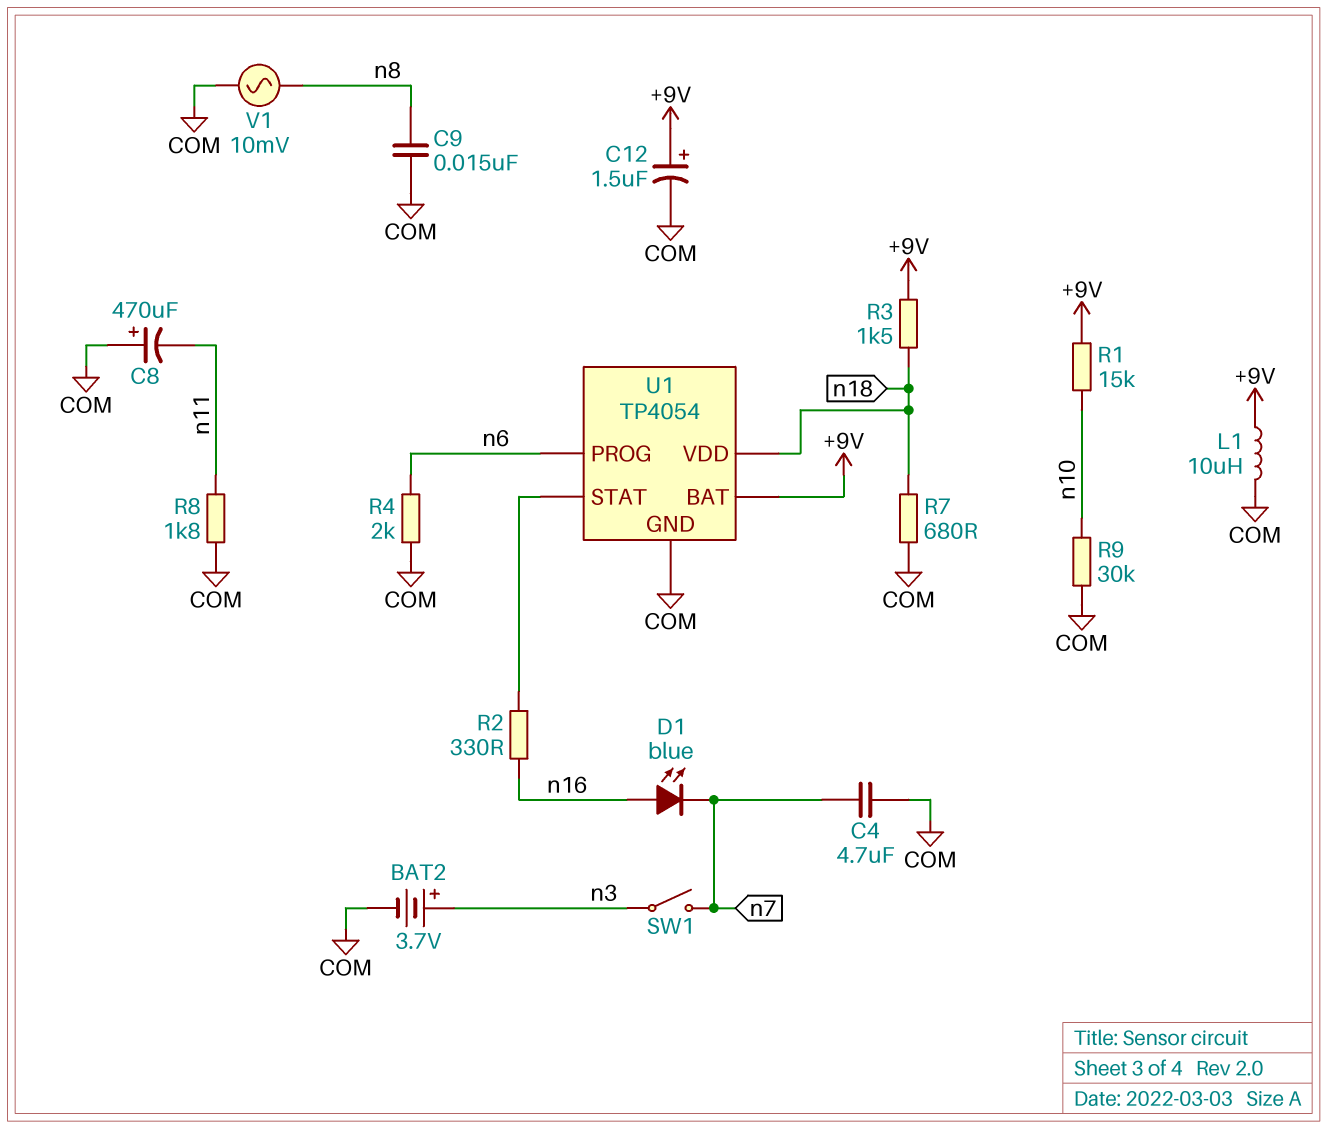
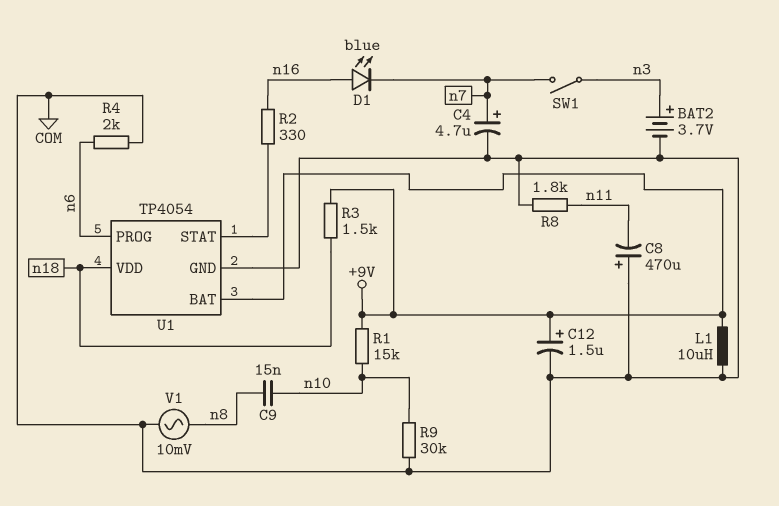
C4: 4.7uF (COM, n7) -> 4.7uF (plus n7, minus COM)
C9: 15nF (COM, n8) -> 15nF (n8, n10)
R7: 680 (COM, n18) -> none

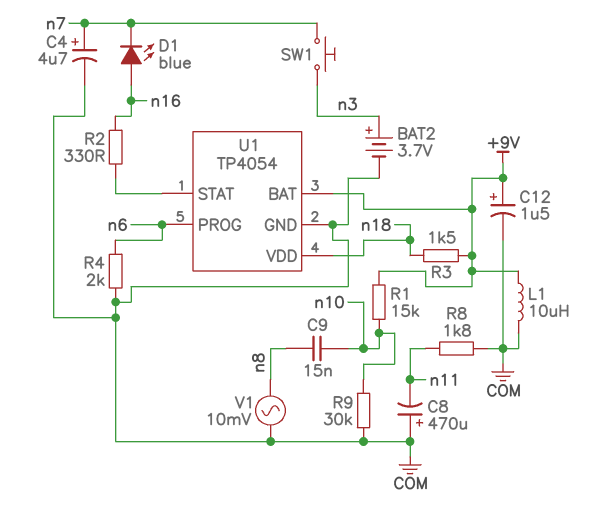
SW1: switch (n3, n7) -> button (n3, n7)

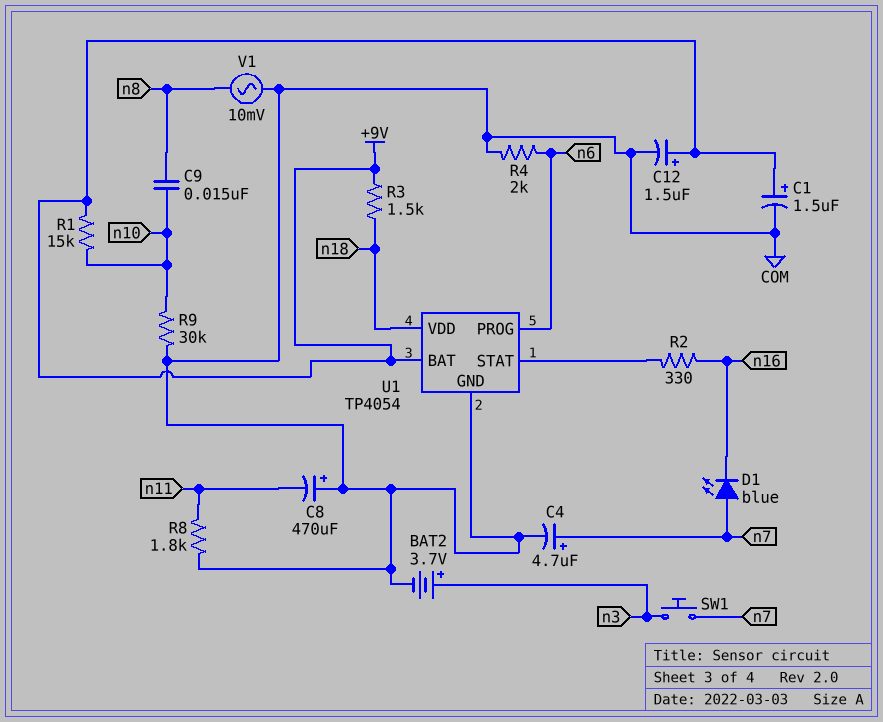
C1: none -> 1.5uF (plus +9V, minus COM)
D1: LED blue (A n16, K n7) -> LED blue (A n7, K n16)
L1: 10uH (+9V, COM) -> none

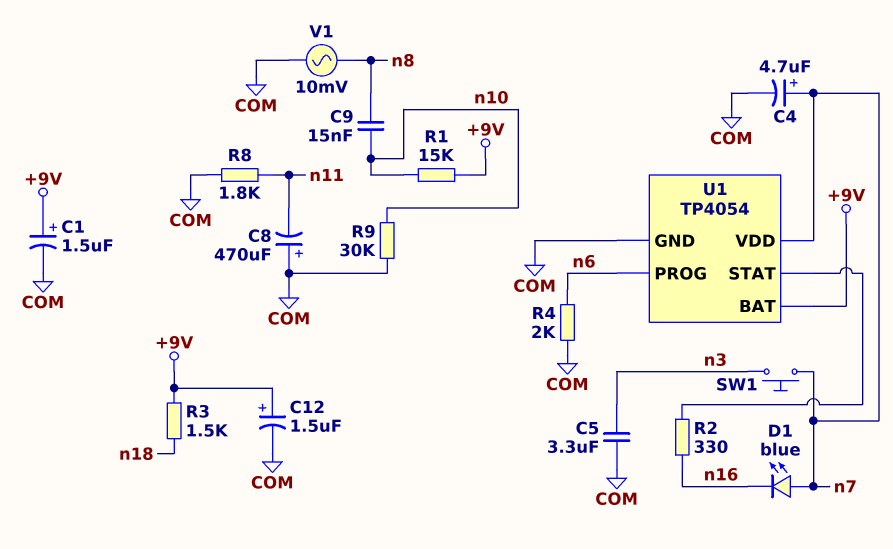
BAT2: 3.7V (plus n3, minus COM) -> none
C5: none -> 3.3uF (COM, n3)
U1 pin VDD: n18 -> n7

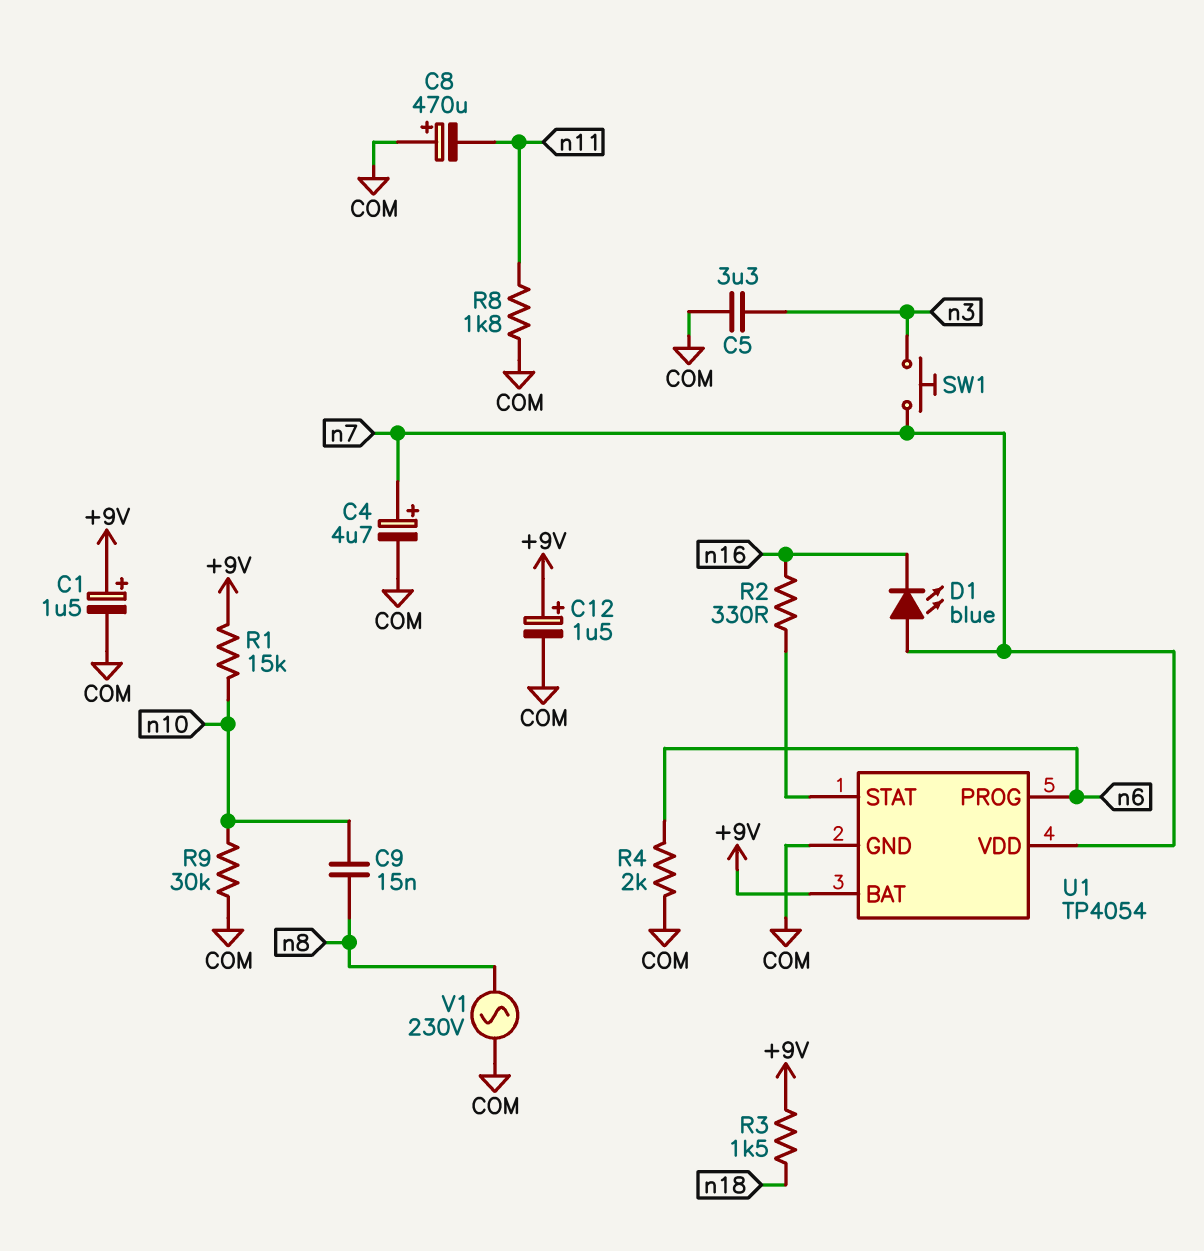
V1: AC 10mV (COM, n8) -> AC 230V (COM, n8)

